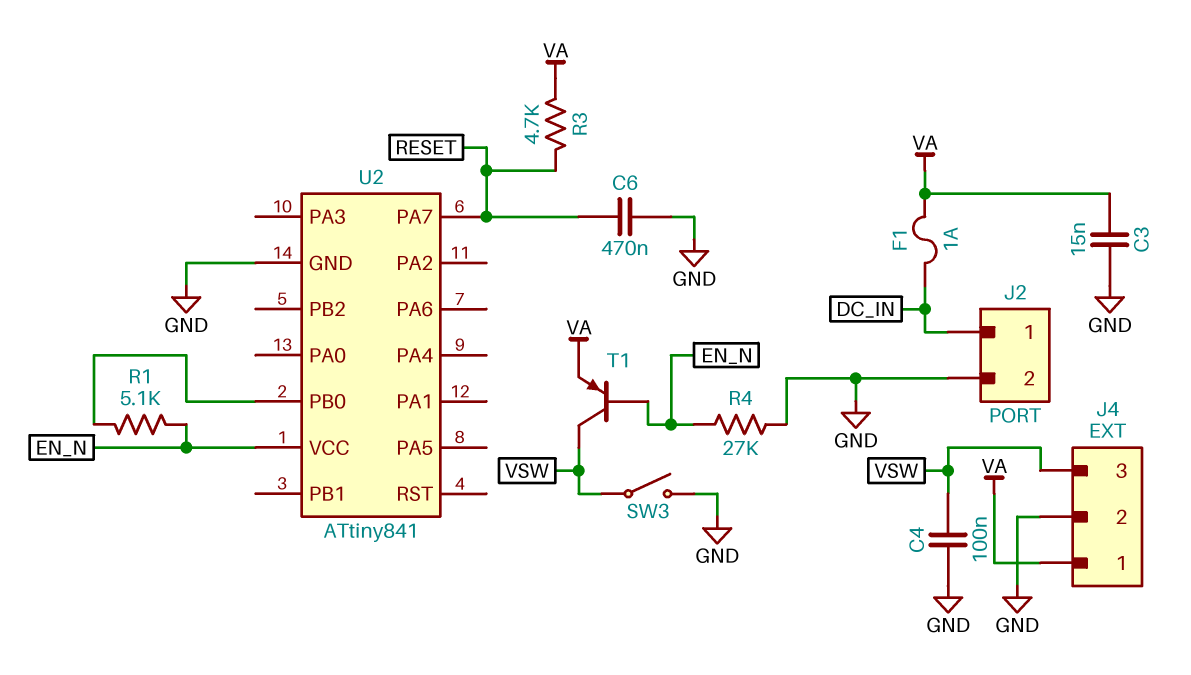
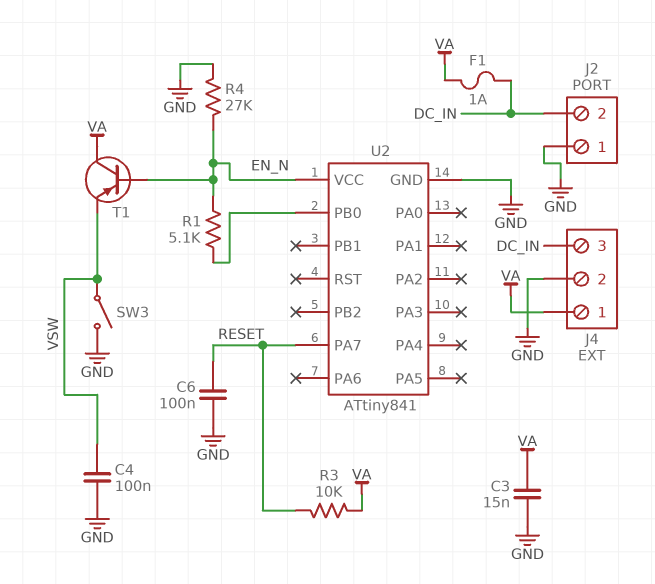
C6: 470nF (GND, RESET) -> 100nF (GND, RESET)
J2 pin 1: DC_IN -> GND
J2 pin 2: GND -> DC_IN
J4 pin 3: VSW -> DC_IN
R3: 4.7k (RESET, VA) -> 10k (RESET, VA)
T1: PNP (B EN_N, C VSW, E VA) -> PNP (B EN_N, C VA, E VSW)

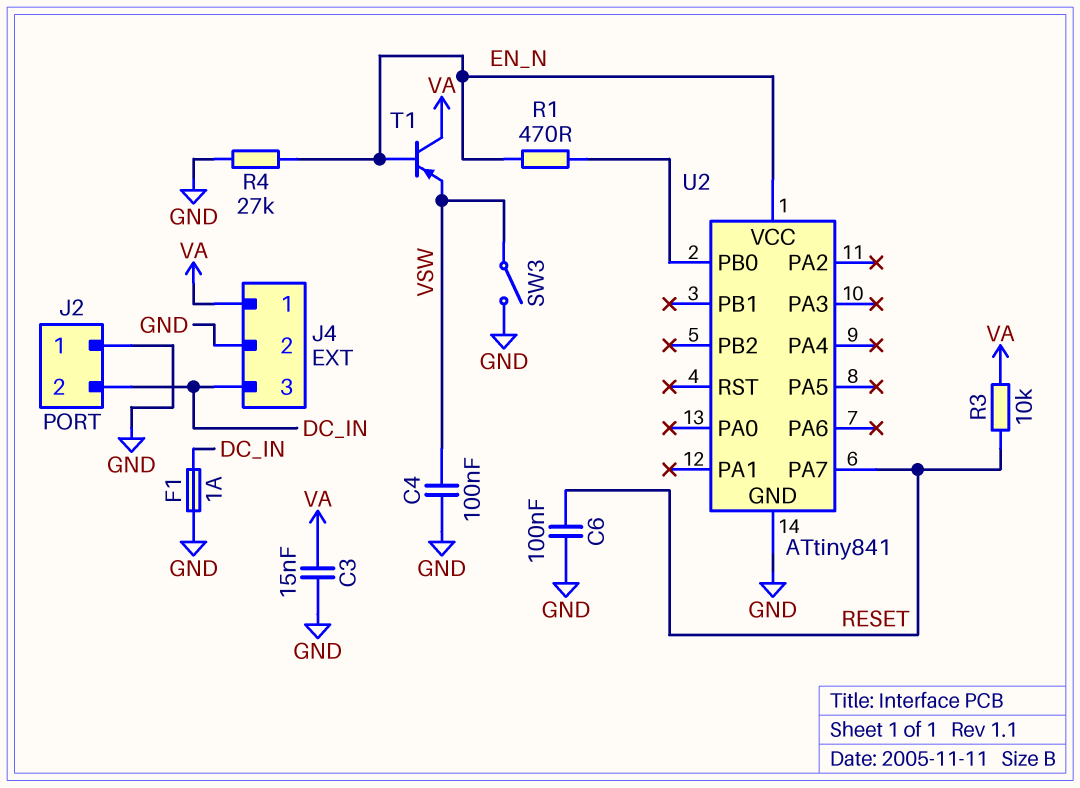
F1: 1A (DC_IN, VA) -> 1A (DC_IN, GND)
R1: 5.1k (EN_N, U2/PB0) -> 470 (EN_N, U2/PB0)

